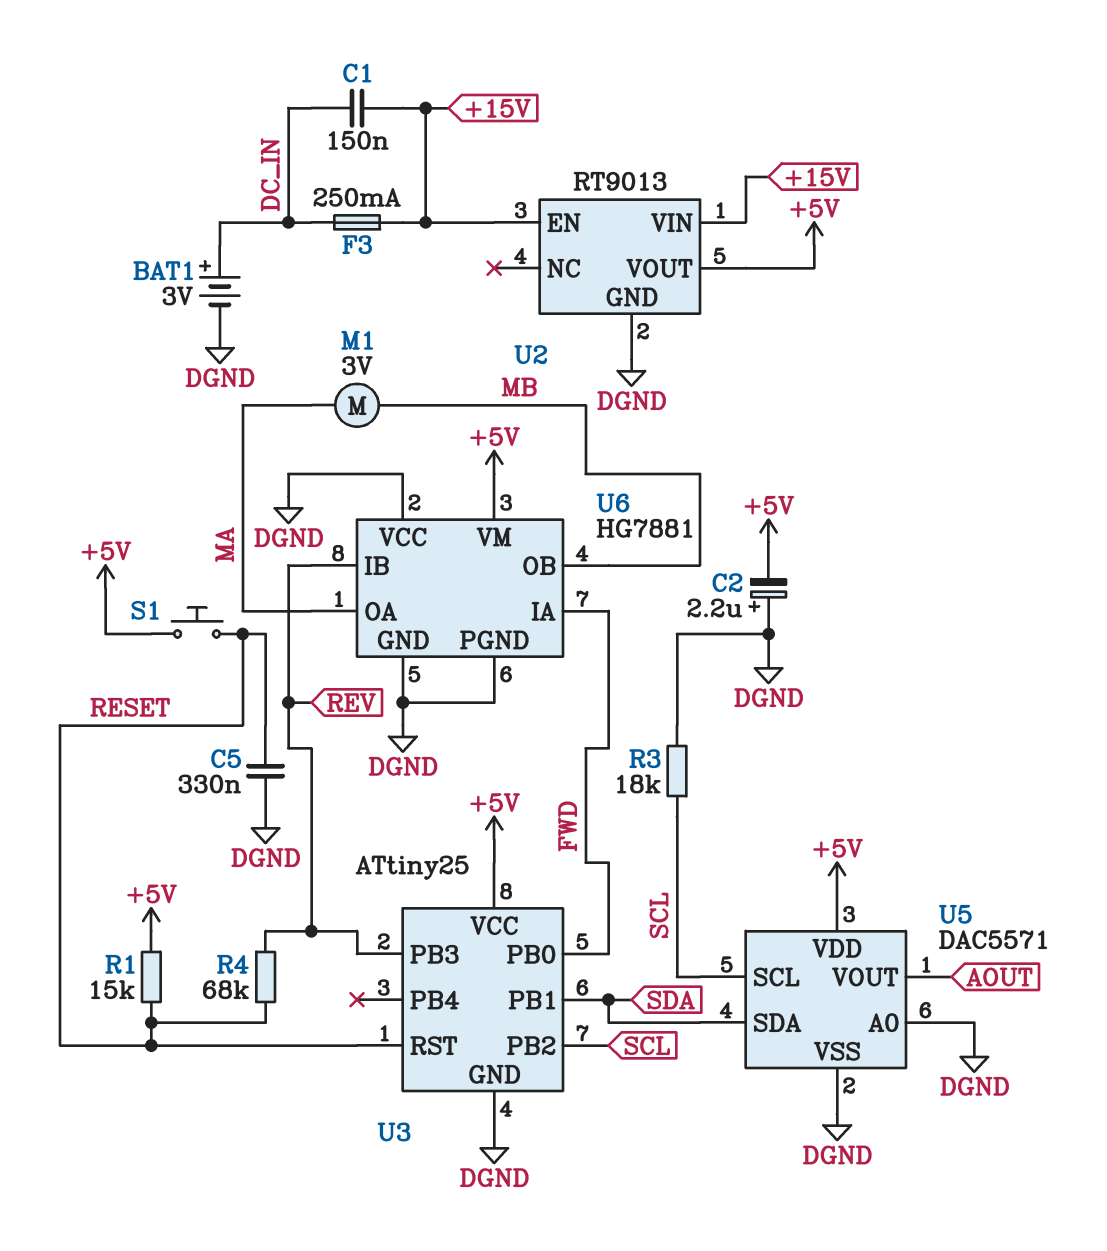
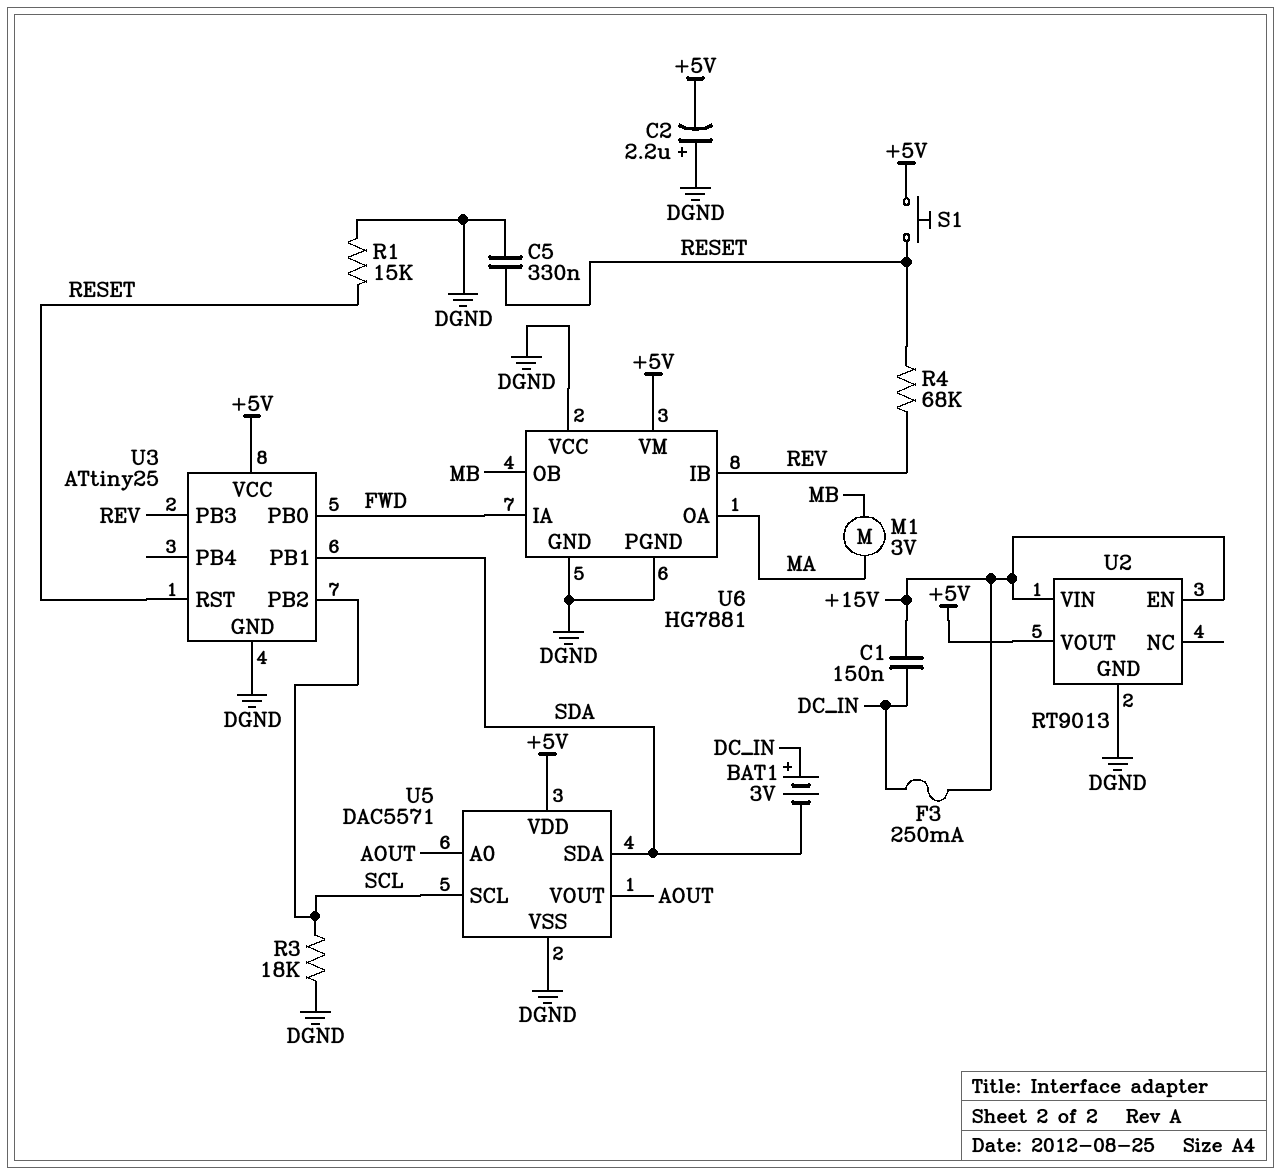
BAT1: 3V (plus DC_IN, minus DGND) -> 3V (plus DC_IN, minus SDA)
R1: 15k (+5V, RESET) -> 15k (DGND, RESET)
U5 pin A0: DGND -> AOUT

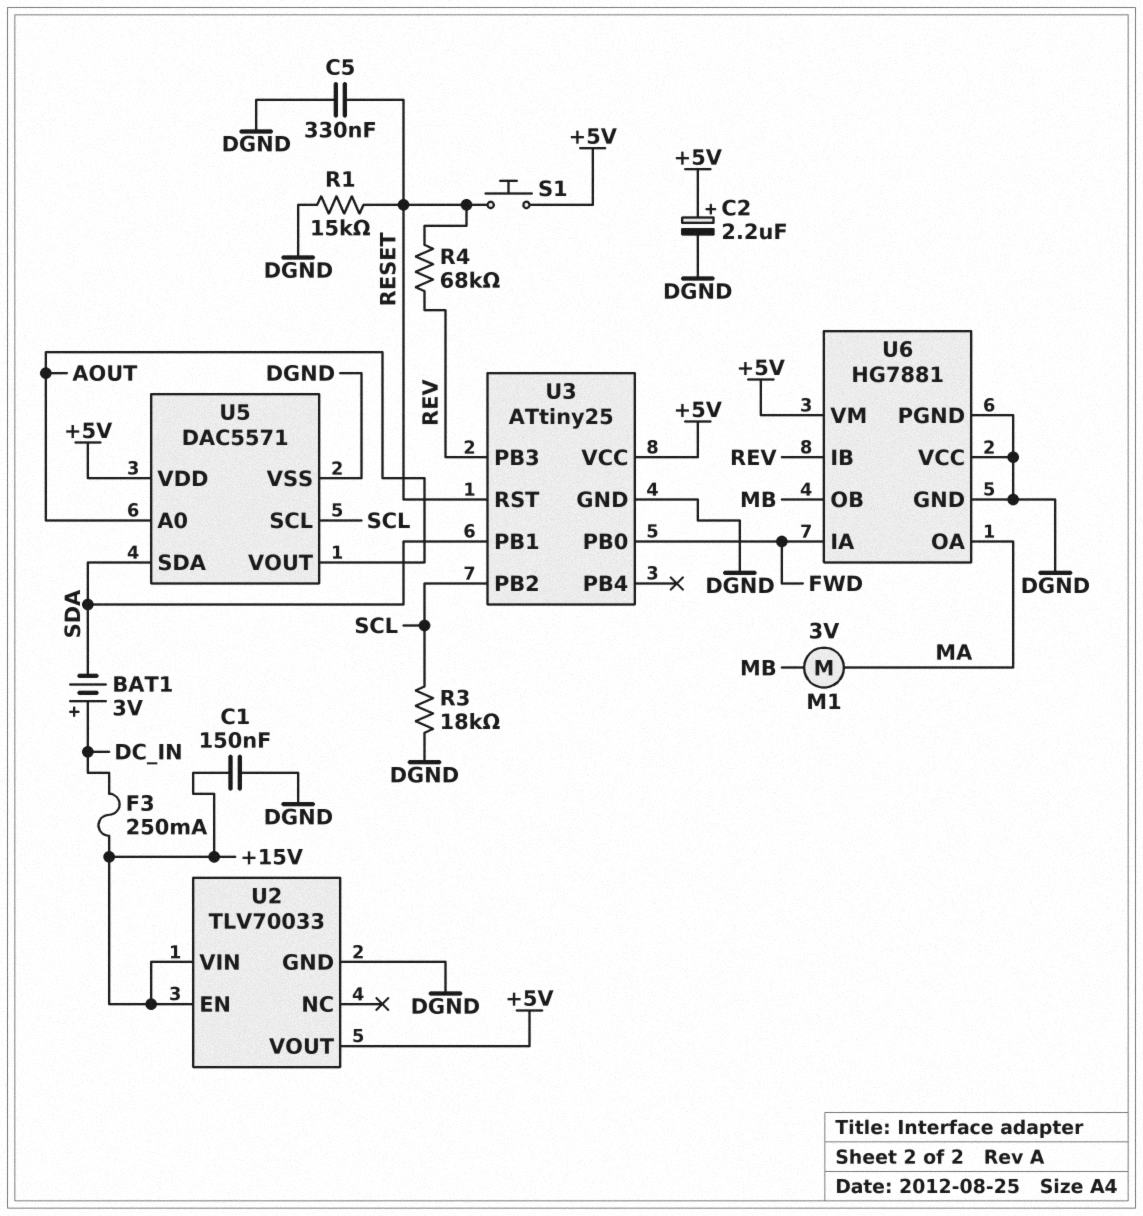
C1: 150nF (+15V, DC_IN) -> 150nF (+15V, DGND)
C2: 2.2uF (plus DGND, minus +5V) -> 2.2uF (plus +5V, minus DGND)
U2: RT9013 -> TLV70033

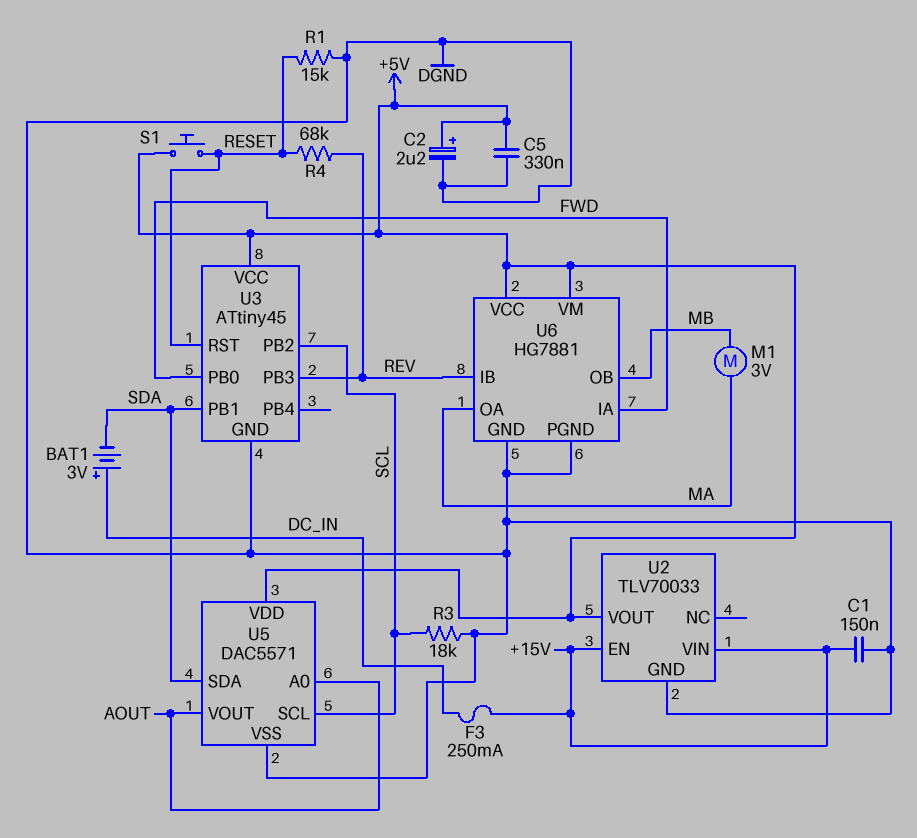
C5: 330nF (DGND, RESET) -> 330nF (+5V, DGND)
U3: ATtiny25 -> ATtiny45
U6 pin VCC: DGND -> +5V

